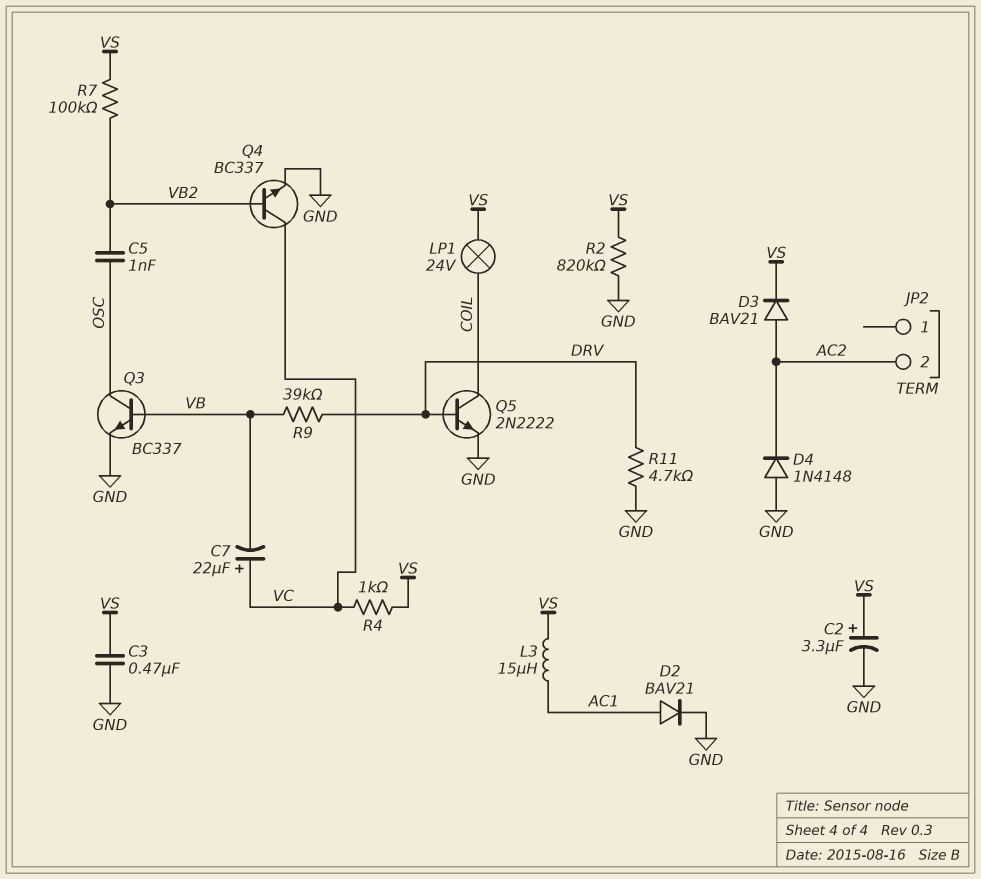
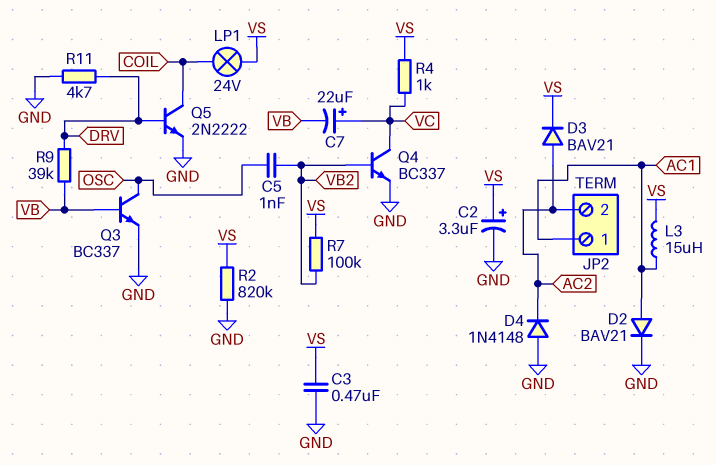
JP2 pin 1: none -> AC1

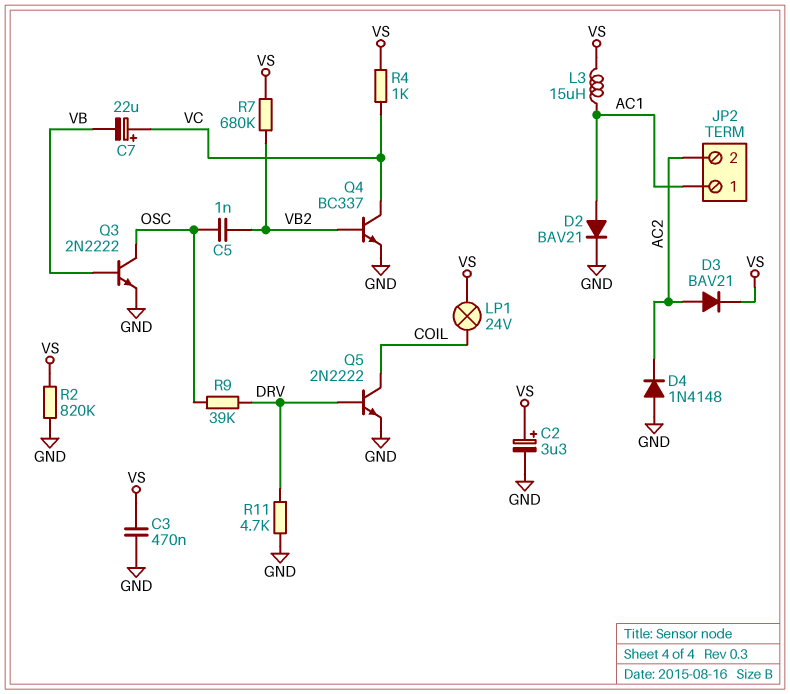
Q3: NPN BC337 (B VB, C OSC, E GND) -> NPN 2N2222 (B VB, C OSC, E GND)
R7: 100k (VB2, VS) -> 680k (VB2, VS)
R9: 39k (DRV, VB) -> 39k (DRV, OSC)

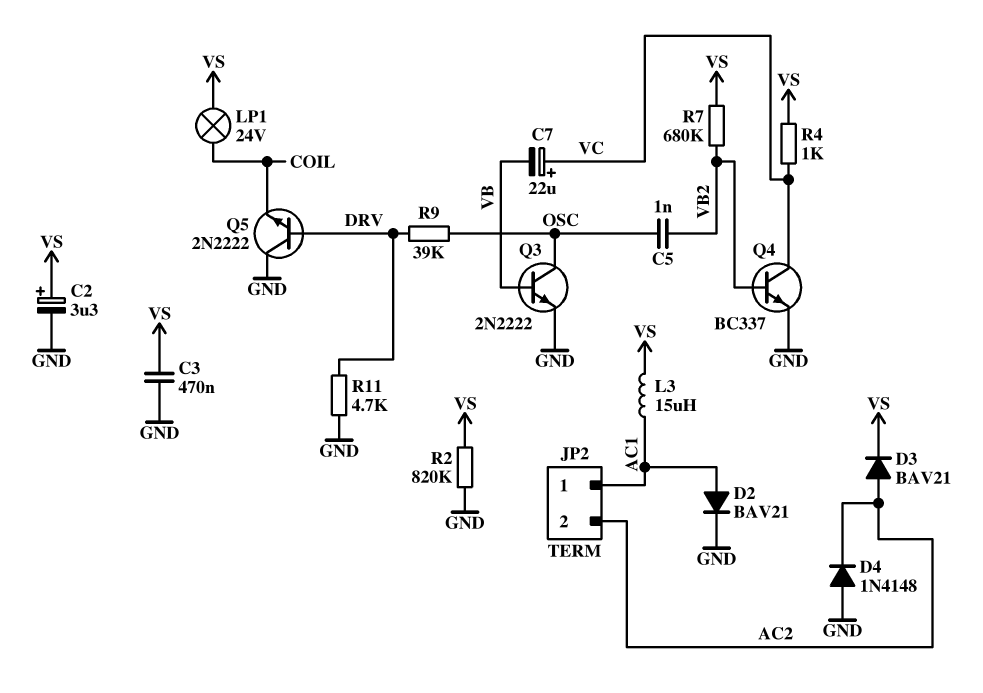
Q5: NPN 2N2222 (B DRV, C COIL, E GND) -> NPN 2N2222 (B DRV, C GND, E COIL)

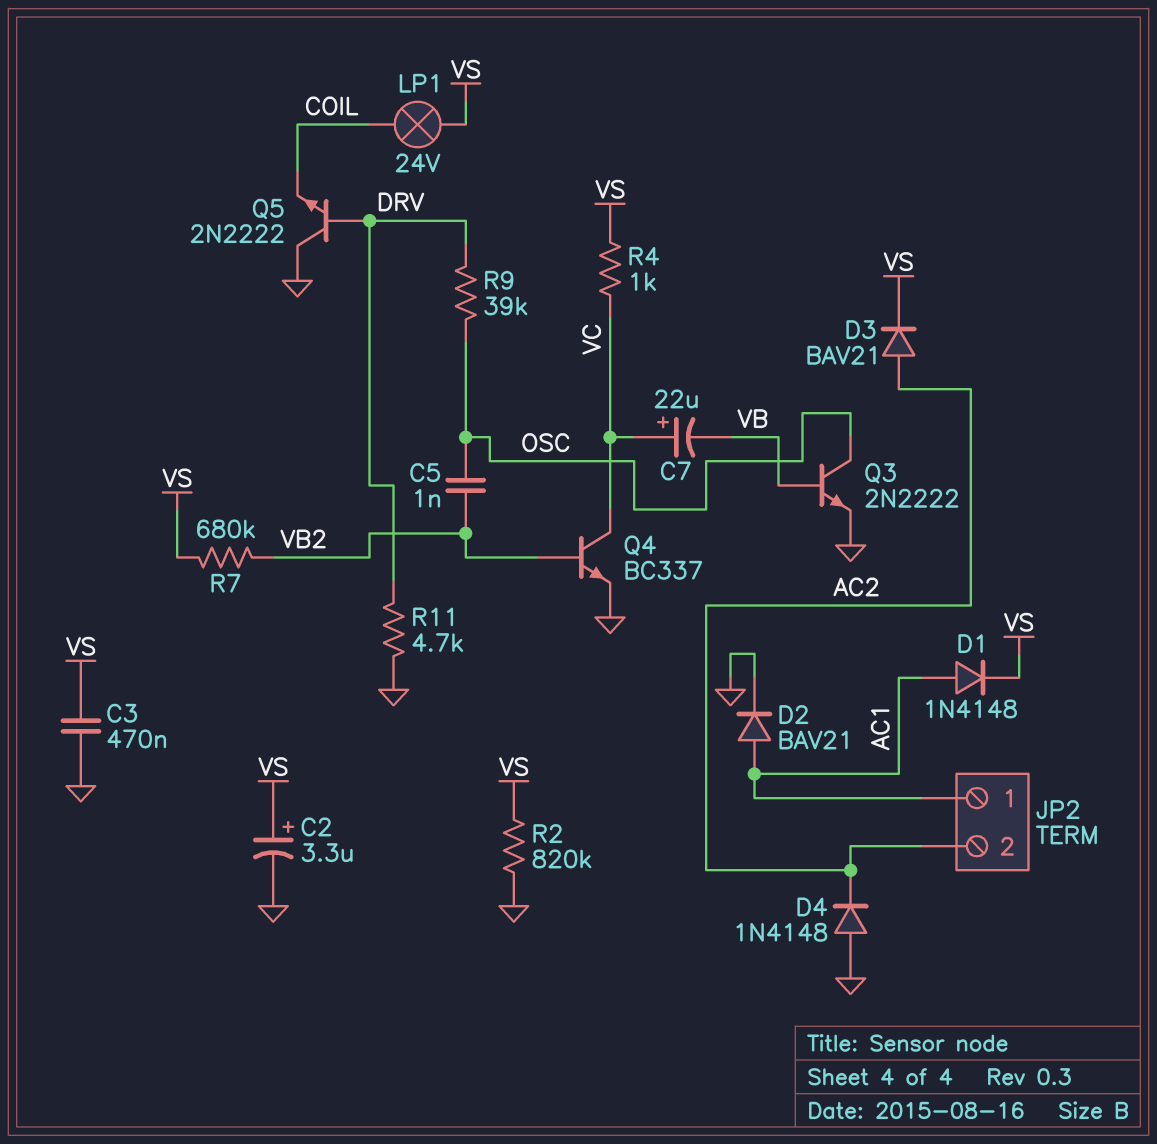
D1: none -> diode 1N4148 (A AC1, K VS)
L3: 15uH (AC1, VS) -> none

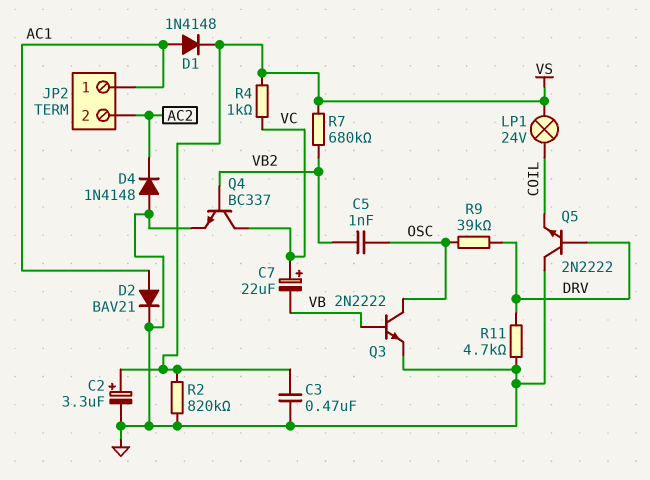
D3: diode BAV21 (A AC2, K VS) -> none

